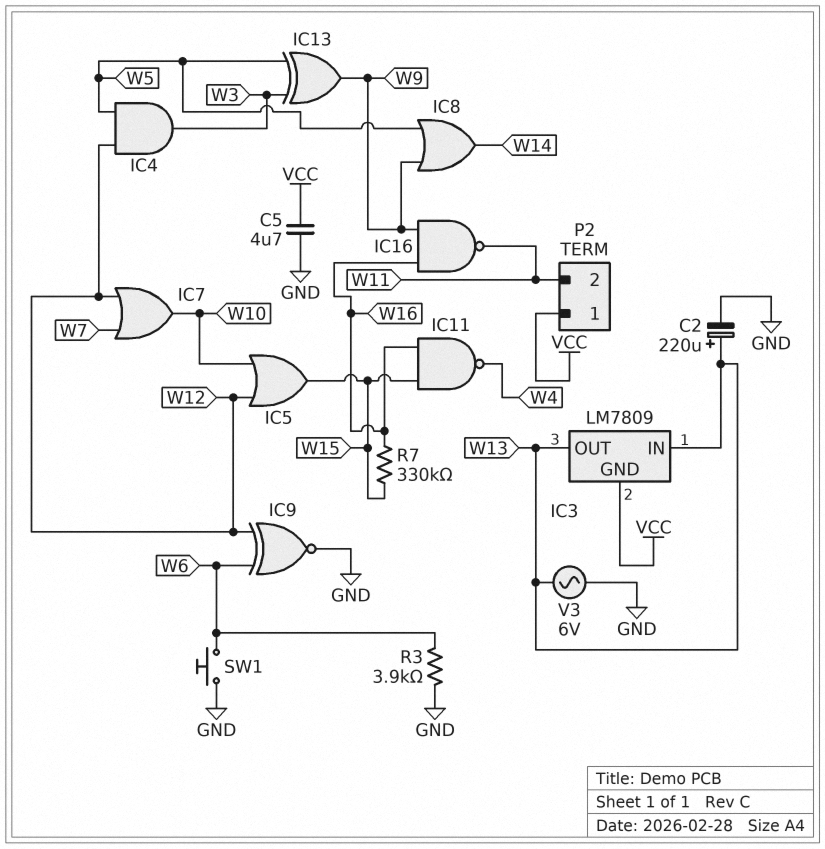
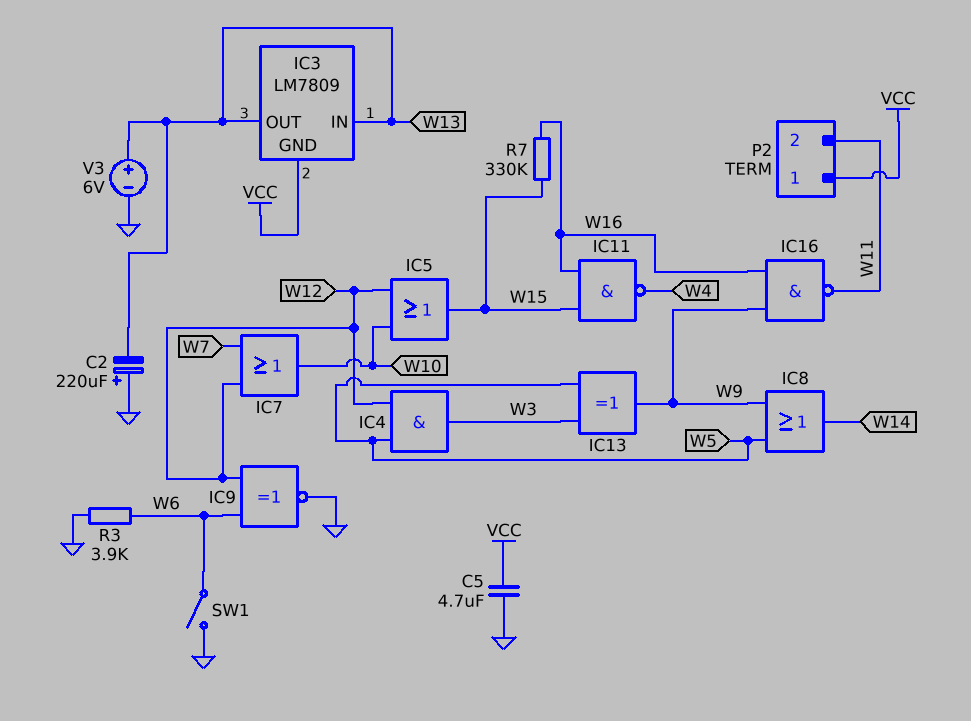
C2: 220uF (plus W13, minus GND) -> 220uF (plus GND, minus W13)
SW1: button (GND, W6) -> switch (GND, W6)
V3: AC 6V (GND, W13) -> 6V (plus W13, minus GND)

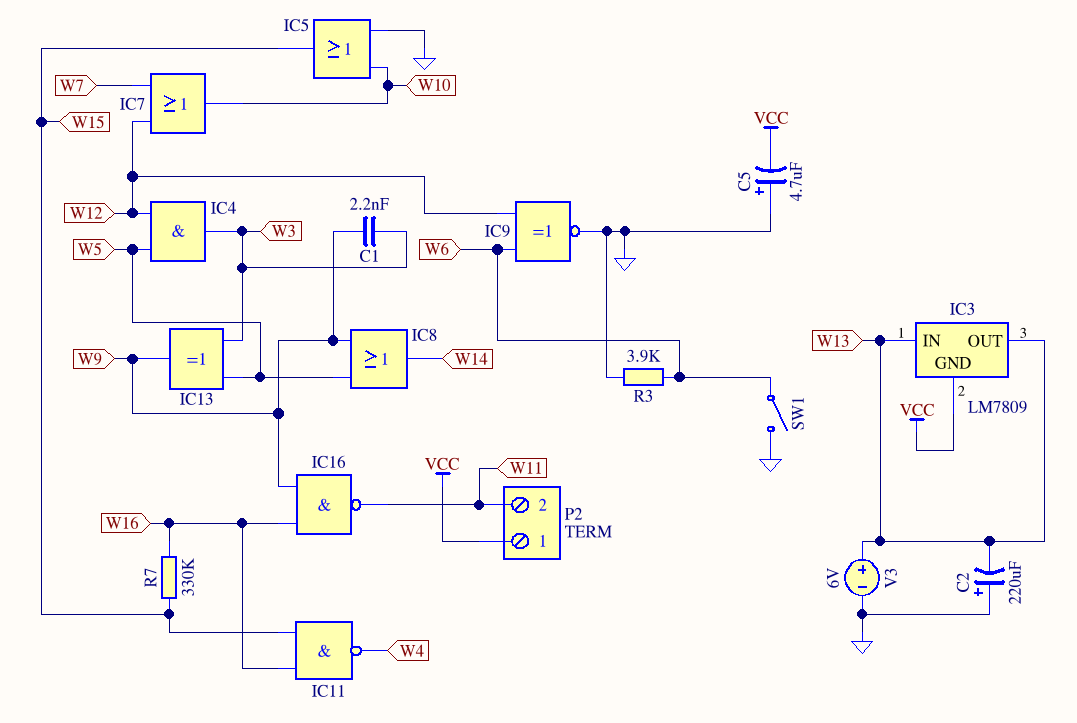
C1: none -> 2.2nF (W3, W9)
C5: 4.7uF (GND, VCC) -> 4.7uF (plus GND, minus VCC)
IC5: OR (in W10, in W12, out W15) -> OR (in GND, in W10, out W15)

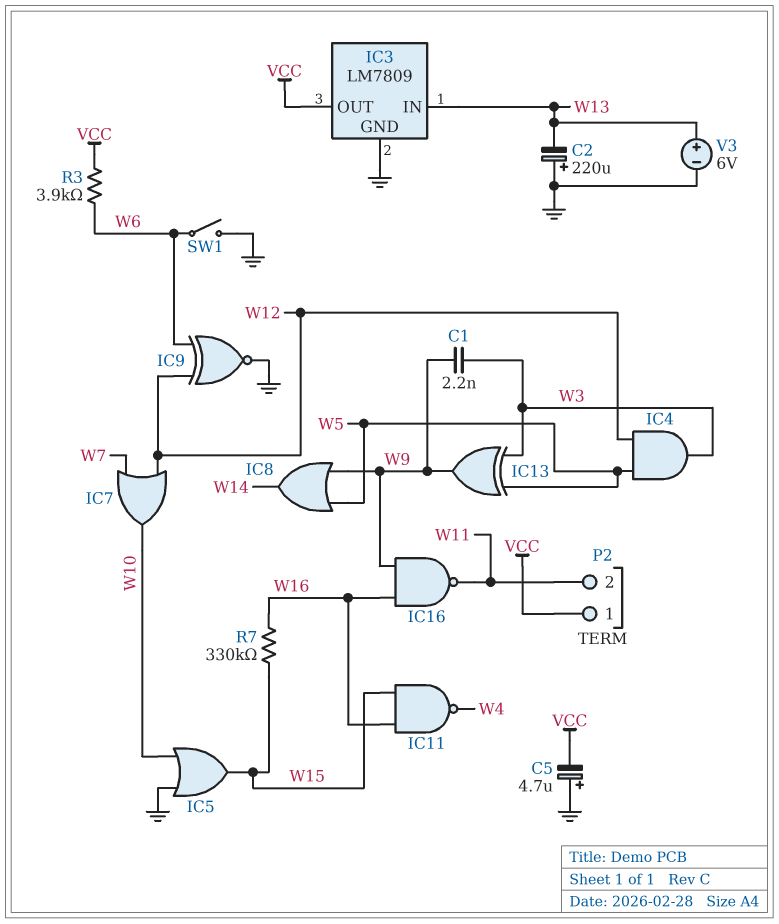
IC3 pin GND: VCC -> GND
IC3 pin OUT: W13 -> VCC
R3: 3.9k (GND, W6) -> 3.9k (VCC, W6)

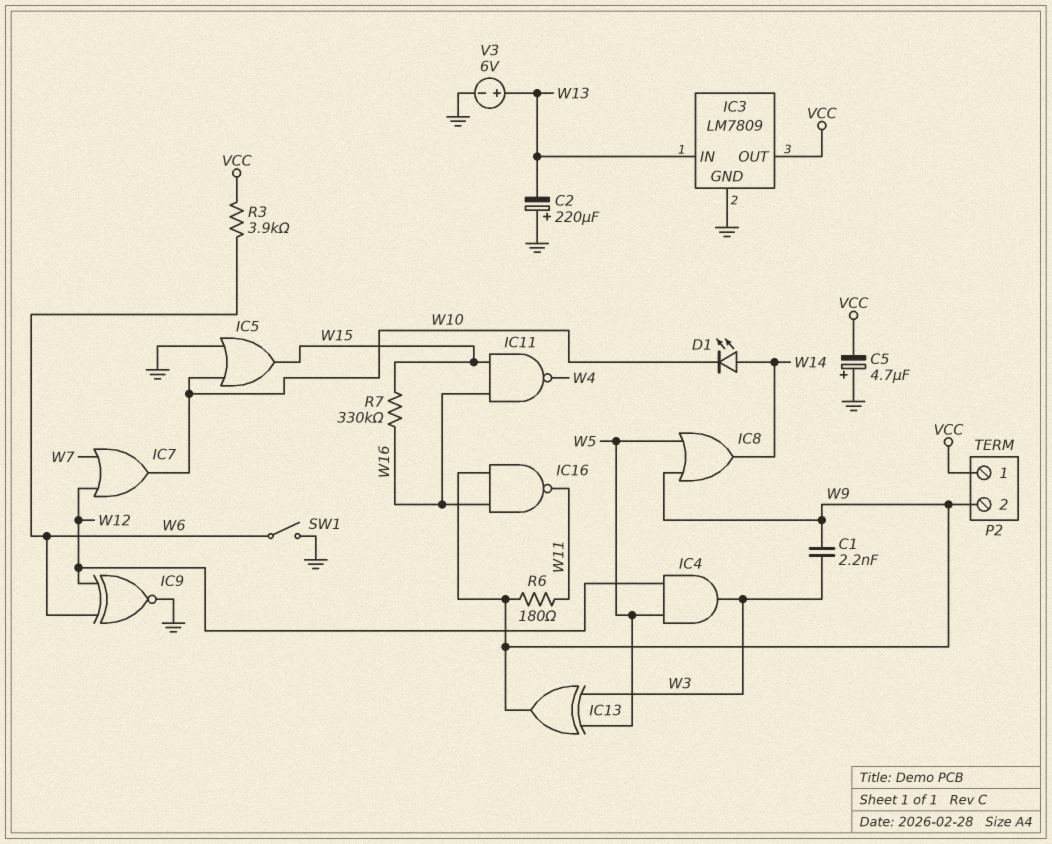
D1: none -> LED (A W14, K W10)
P2 pin 2: W11 -> W9
R6: none -> 180 (W9, W11)

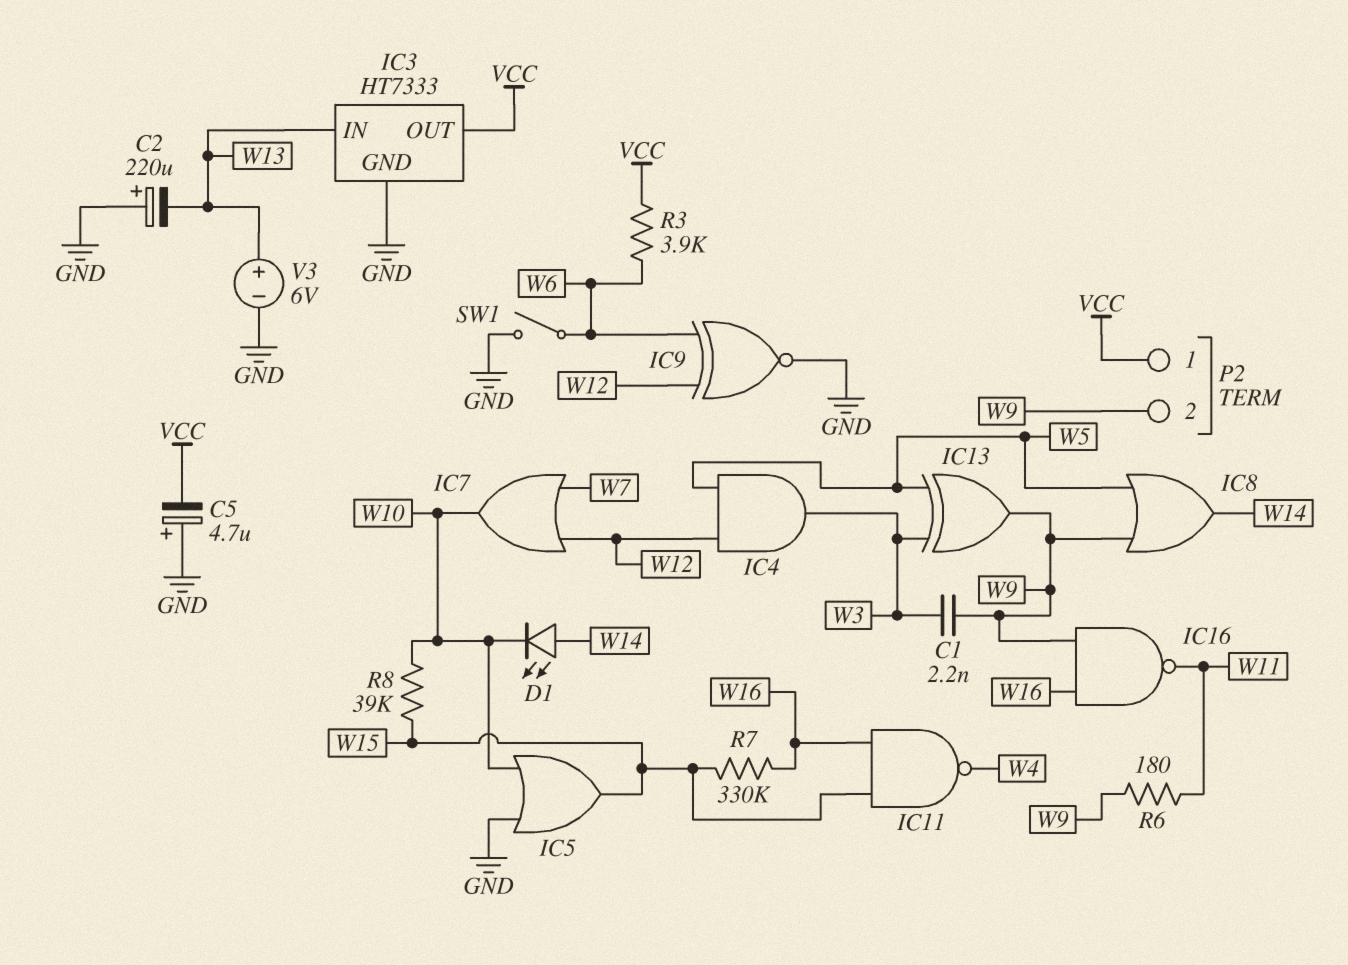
IC3: LM7809 -> HT7333
R8: none -> 39k (W10, W15)

